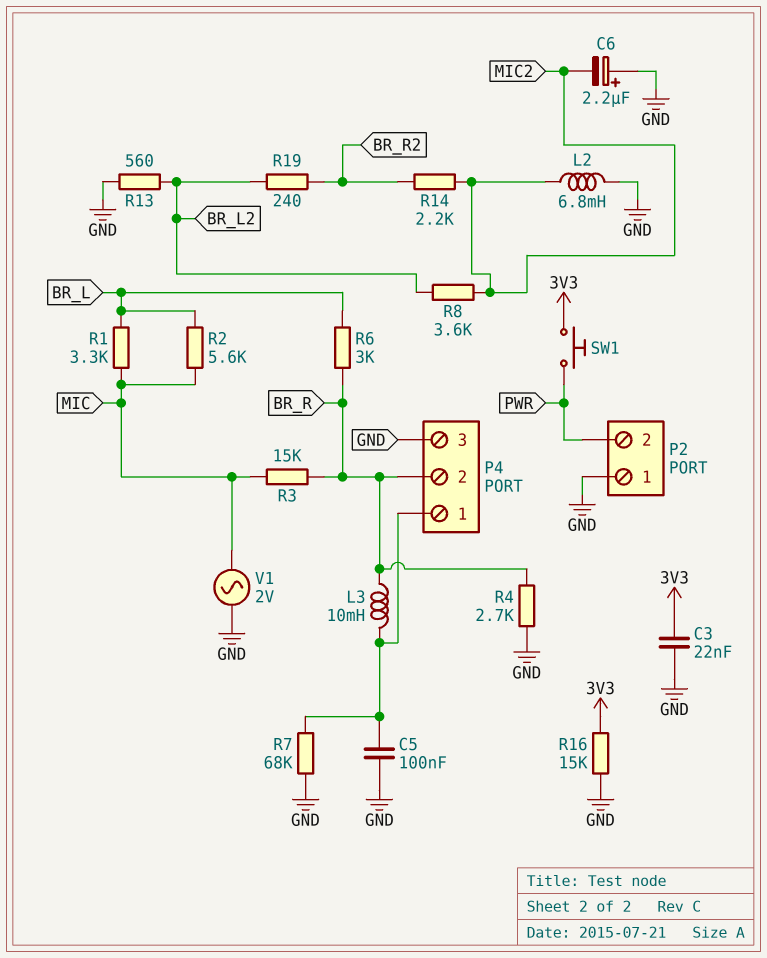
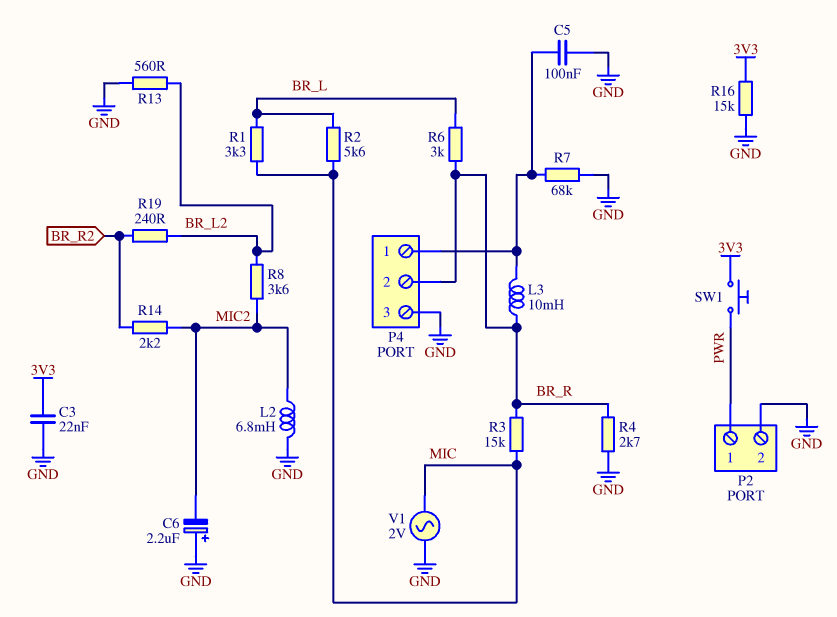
P2 pin 1: GND -> PWR
P2 pin 2: PWR -> GND

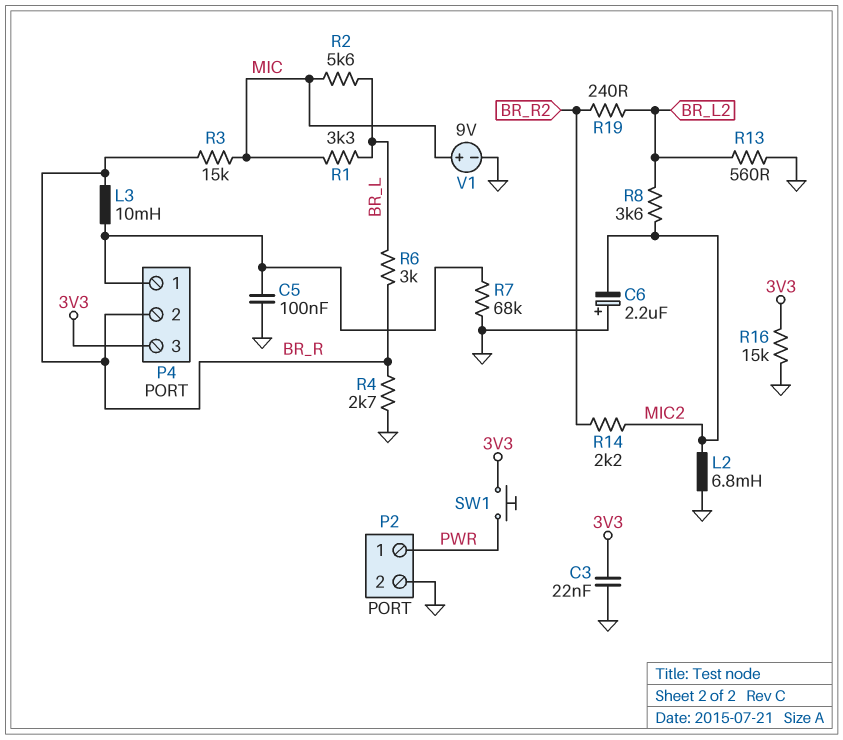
P4 pin 3: GND -> 3V3
V1: AC 2V (GND, MIC) -> 9V (plus MIC, minus GND)

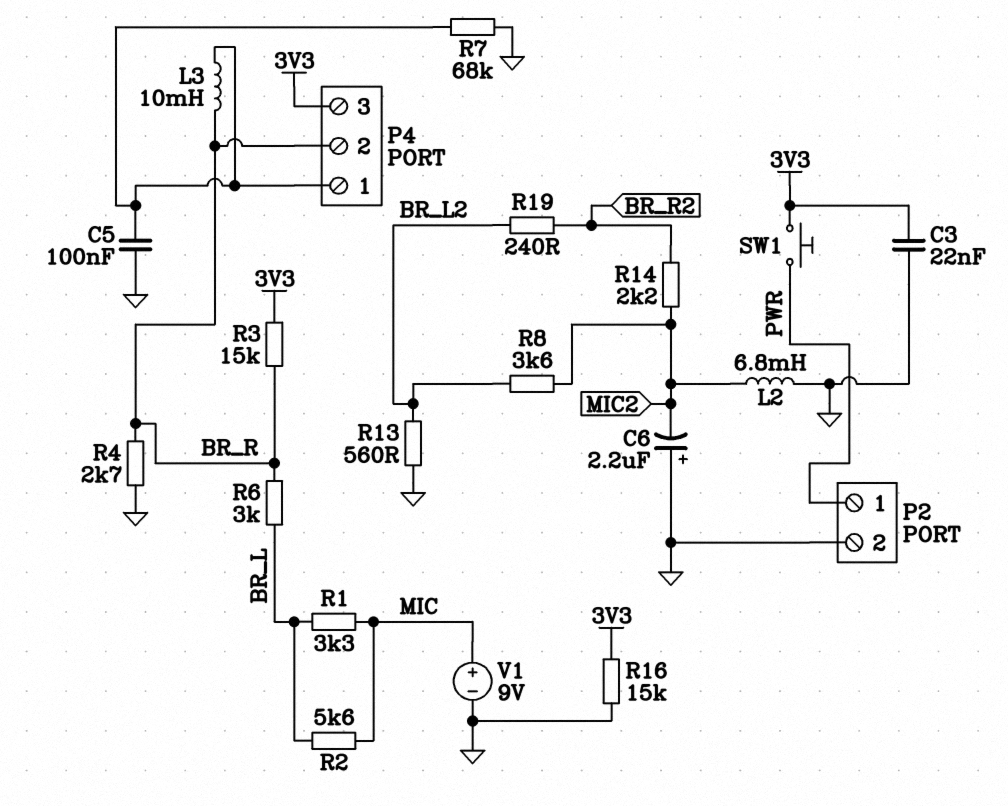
R3: 15k (BR_R, MIC) -> 15k (3V3, BR_R)

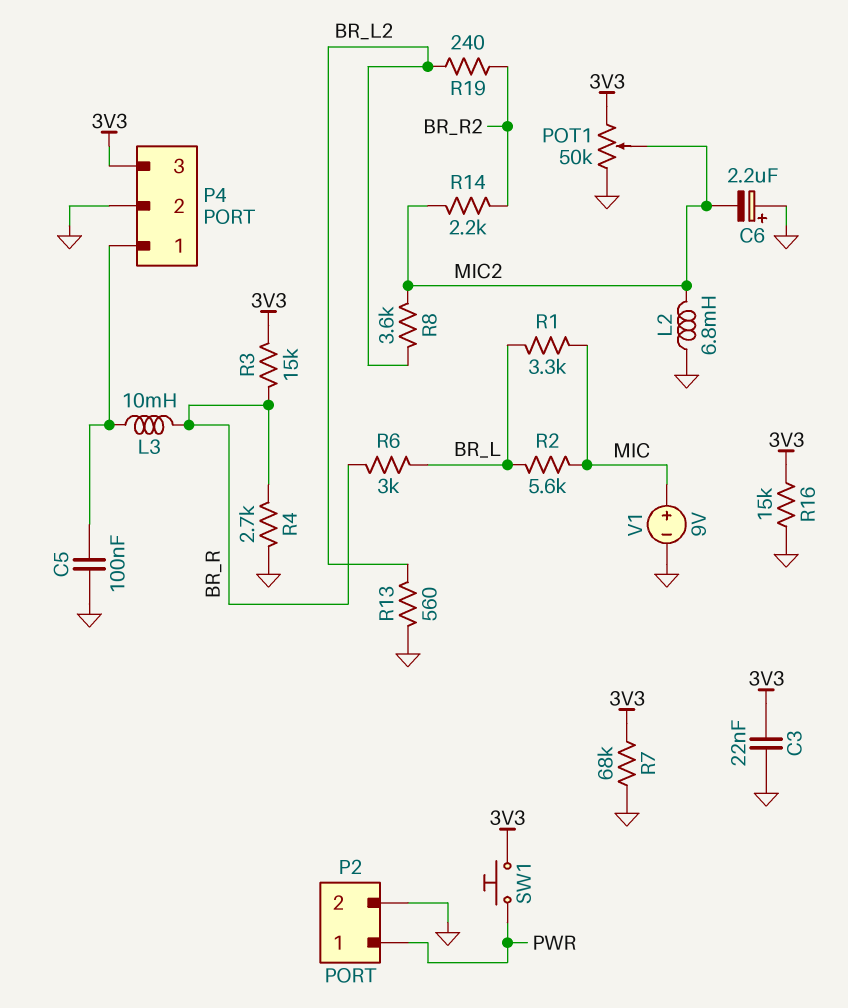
P4 pin 2: BR_R -> GND
POT1: none -> 50k (3V3, GND, wiper MIC2)
R7: 68k (GND, P4/1) -> 68k (3V3, GND)

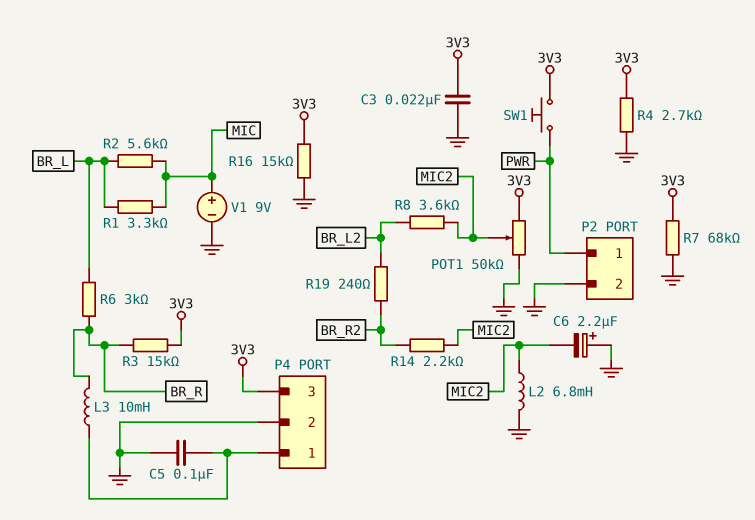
R4: 2.7k (BR_R, GND) -> 2.7k (3V3, GND)
R13: 560 (BR_L2, GND) -> none

